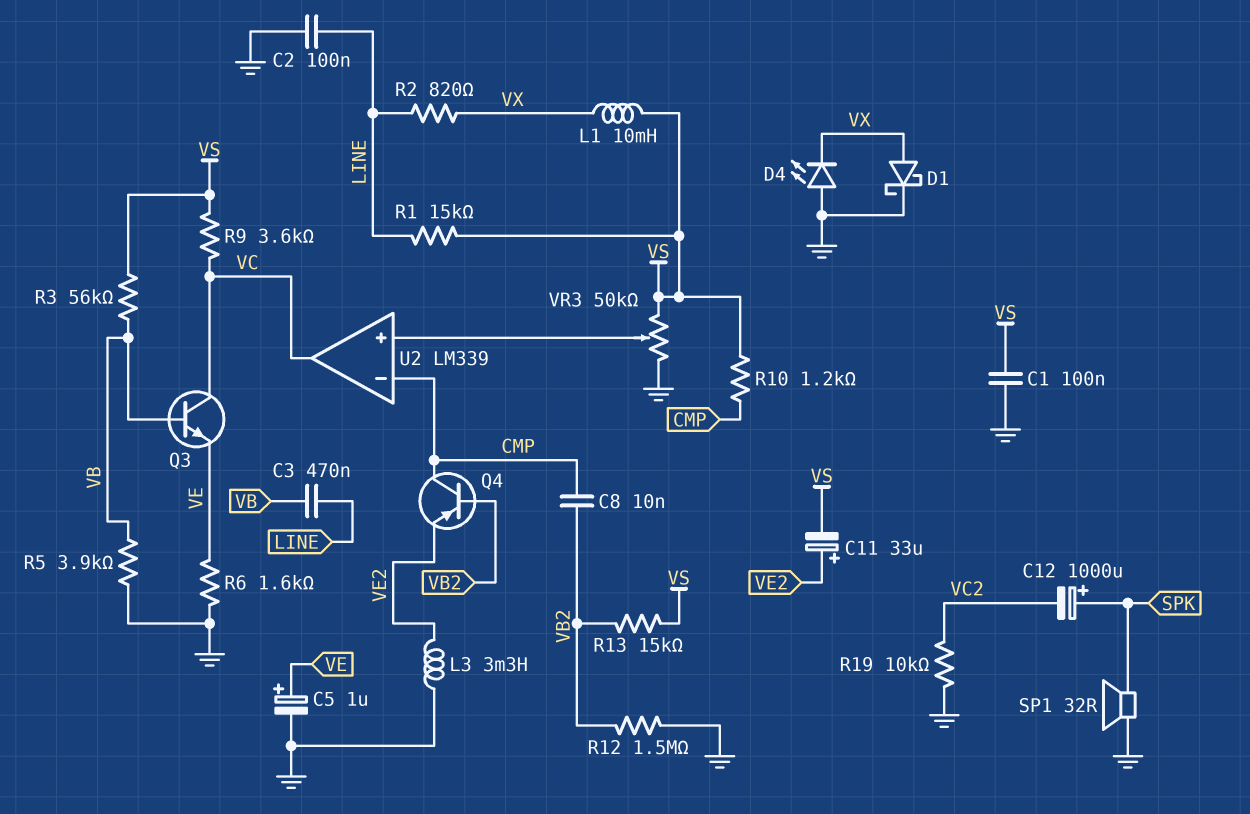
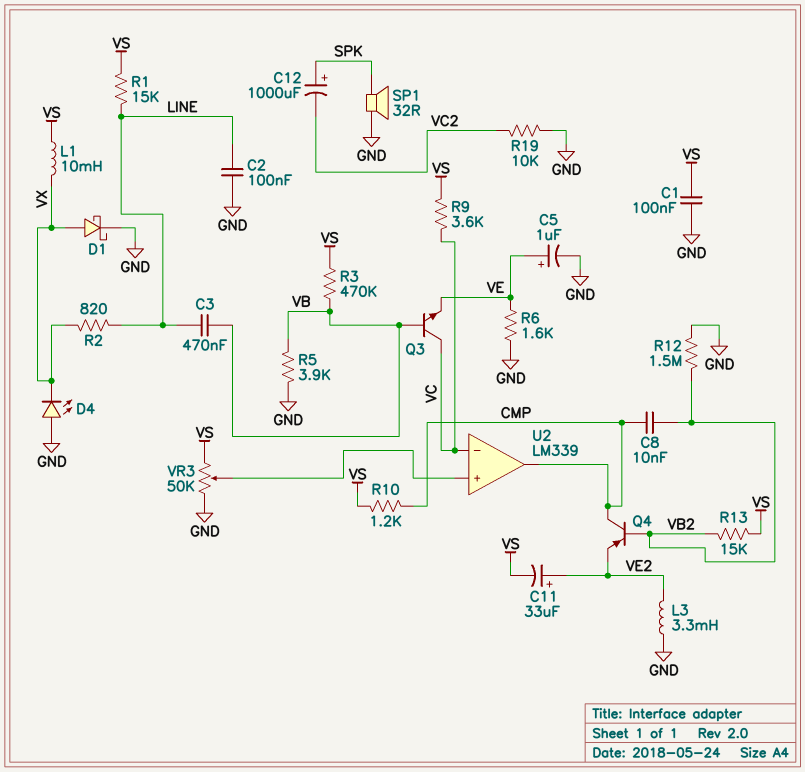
R3: 56k (VB, VS) -> 470k (VB, VS)
U2 pin in-: CMP -> VC
U2 pin out: VC -> CMP

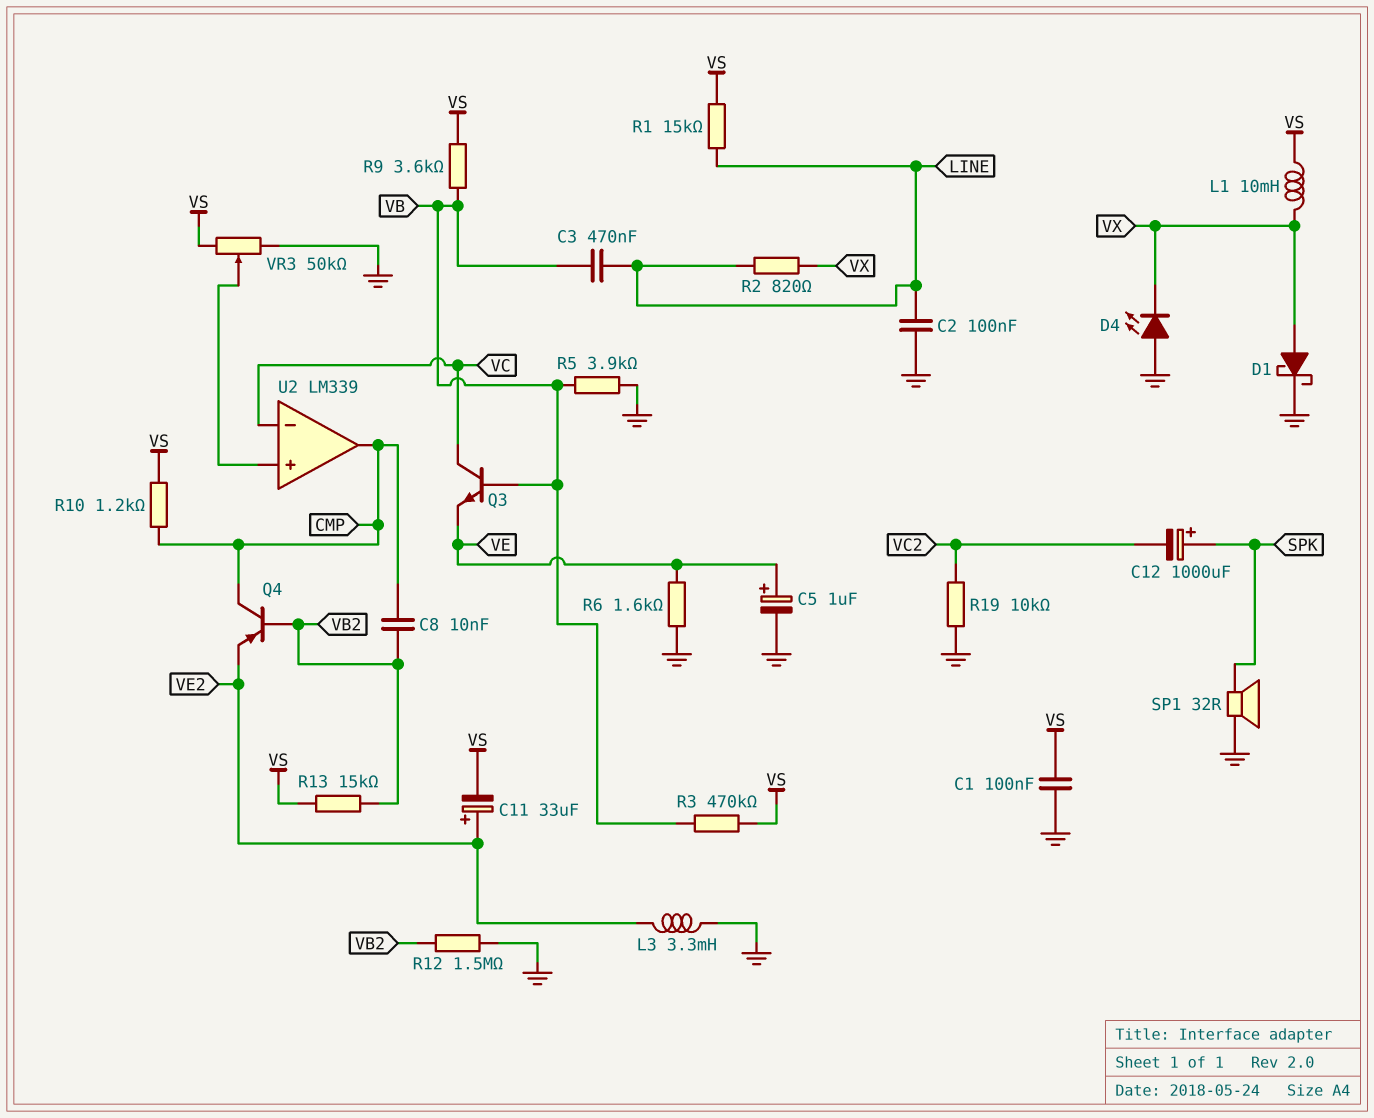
R9: 3.6k (VC, VS) -> 3.6k (VB, VS)

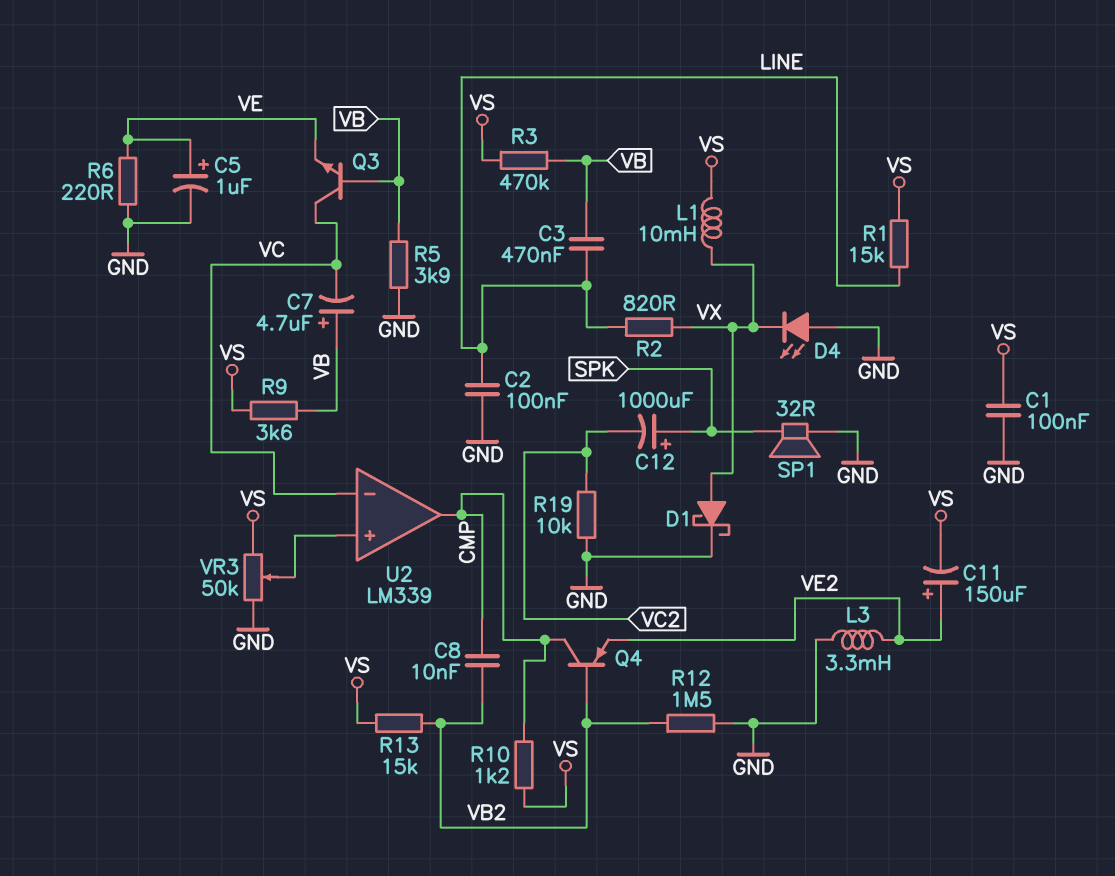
C7: none -> 4.7uF (plus VB, minus VC)
C11: 33uF (plus VE2, minus VS) -> 150uF (plus VE2, minus VS)
R6: 1.6k (GND, VE) -> 220 (GND, VE)

